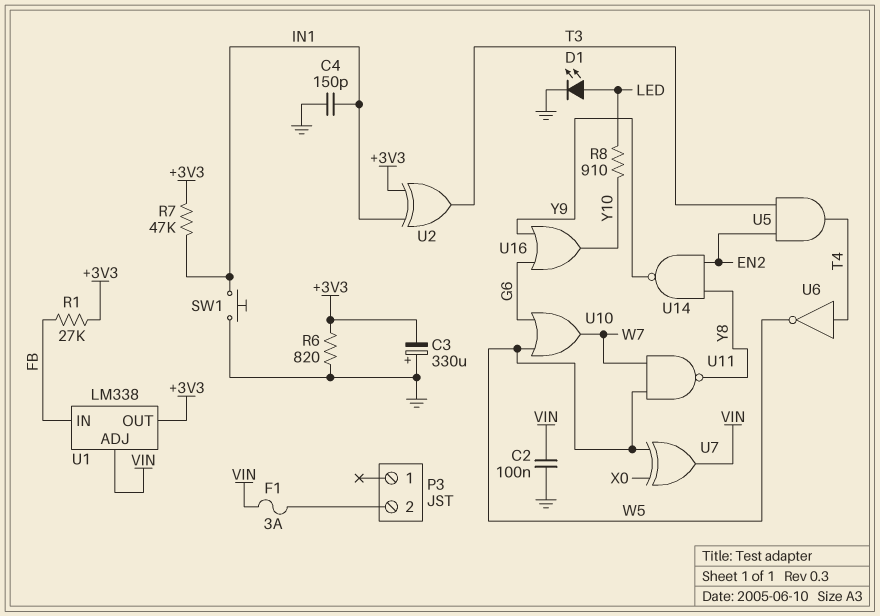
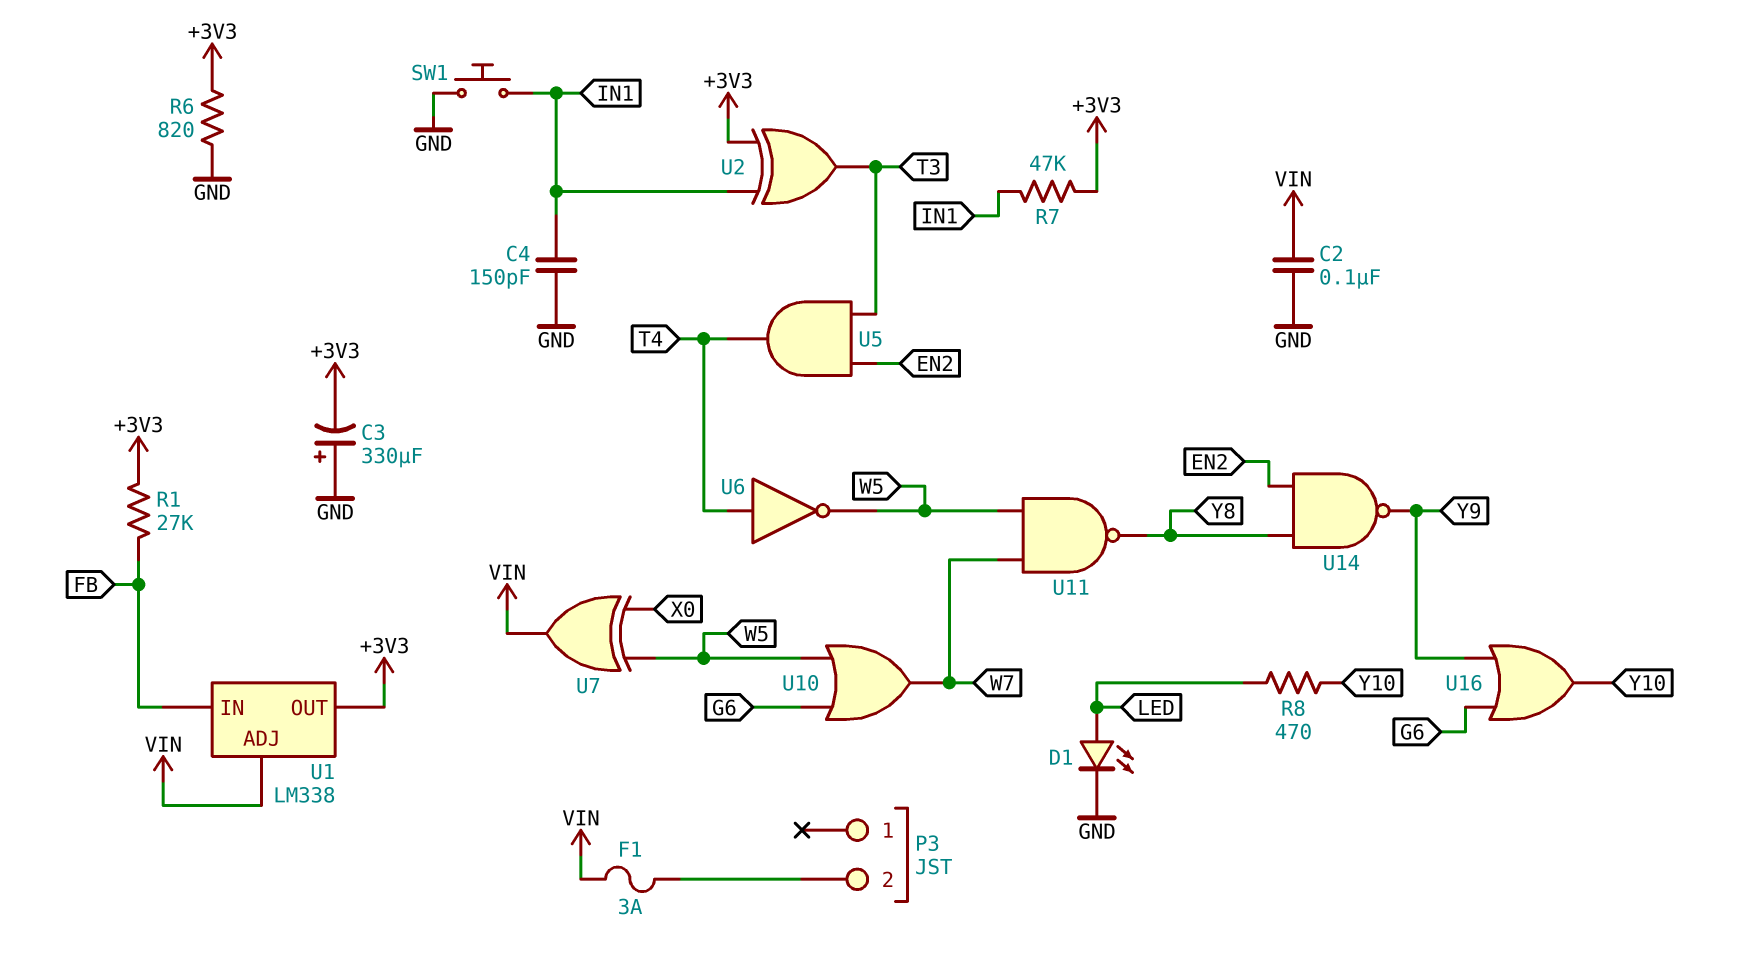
R8: 910 (LED, Y10) -> 470 (LED, Y10)

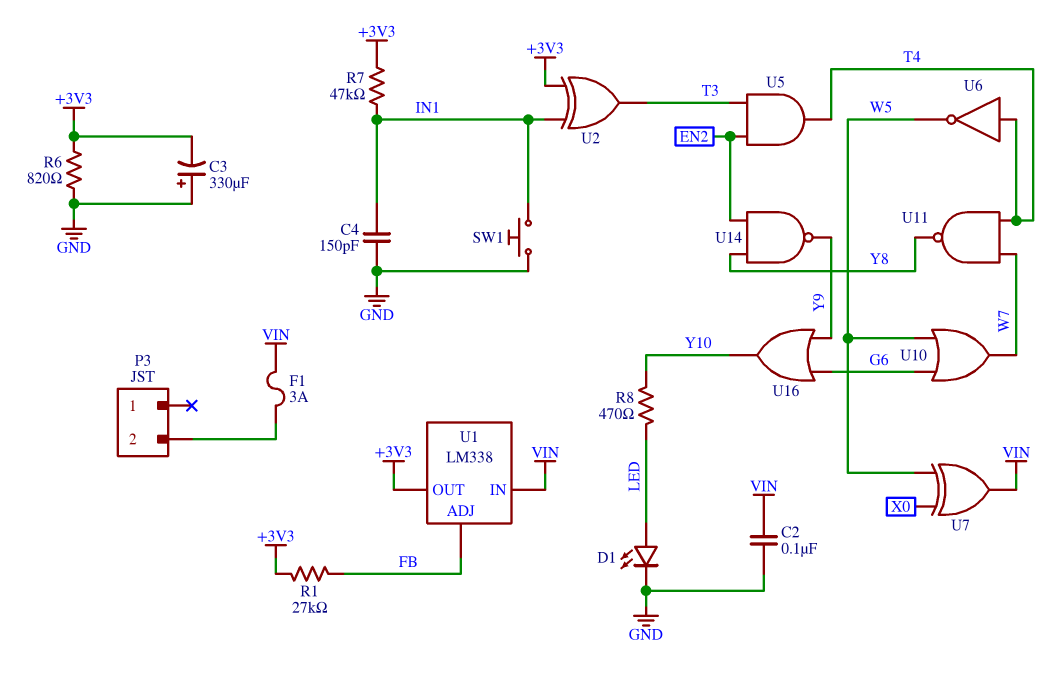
U1 pin ADJ: VIN -> FB
U1 pin IN: FB -> VIN
U11: NAND (in W5, in W7, out Y8) -> NAND (in T4, in W7, out Y8)

